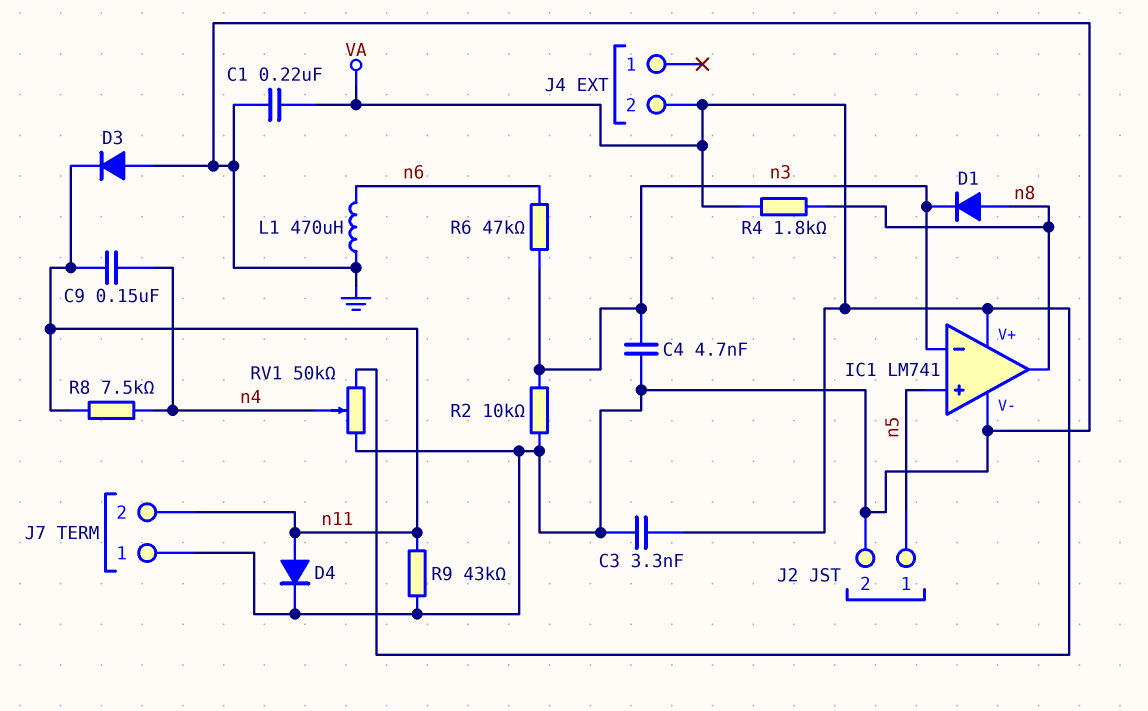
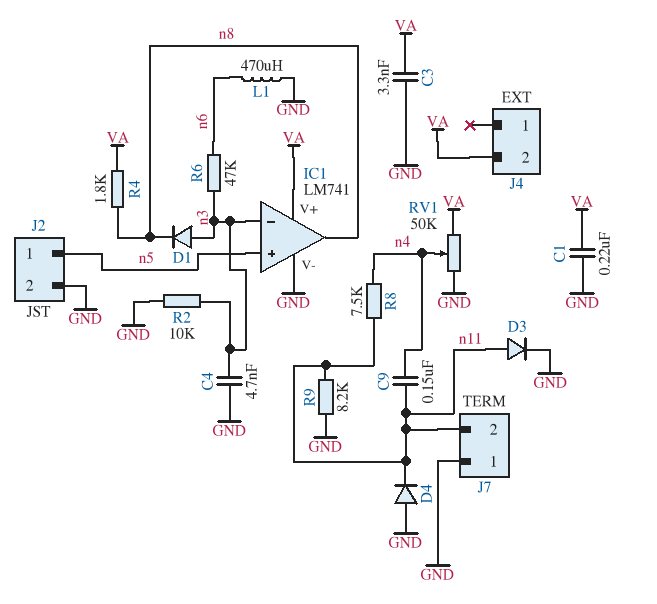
D1: diode (A n8, K n3) -> diode (A n3, K n8)
D3: diode (A GND, K n11) -> diode (A n11, K GND)
D4: diode (A n11, K GND) -> diode (A GND, K n11)
R9: 43k (GND, n11) -> 8.2k (GND, n11)

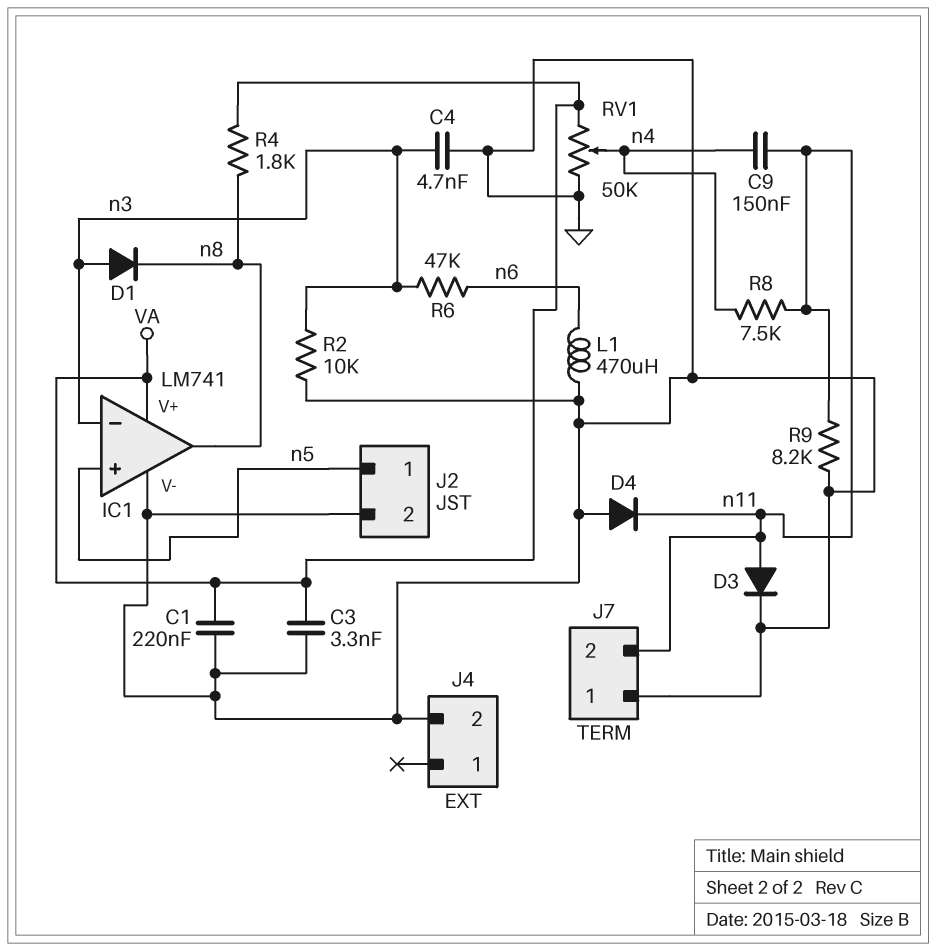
J4 pin 2: VA -> GND

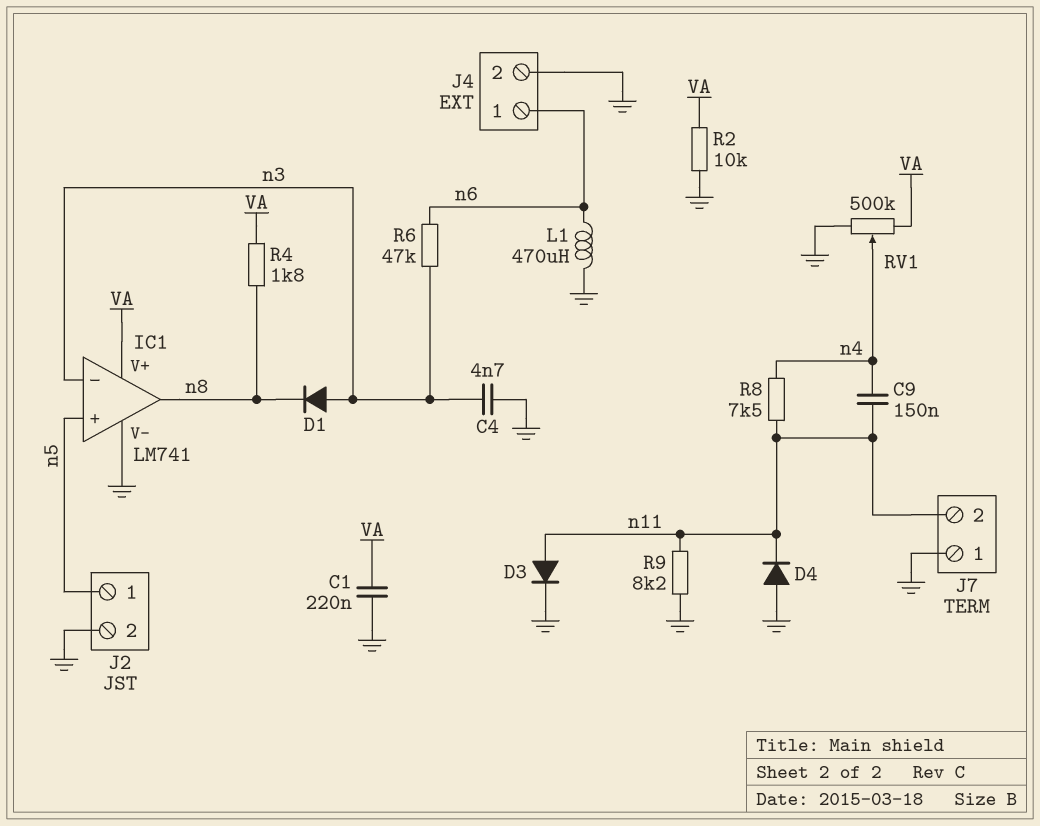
C3: 3.3nF (GND, VA) -> none
J4 pin 1: none -> n6
R2: 10k (GND, n3) -> 10k (GND, VA)
RV1: 50k (GND, VA, wiper n4) -> 500k (GND, VA, wiper n4)

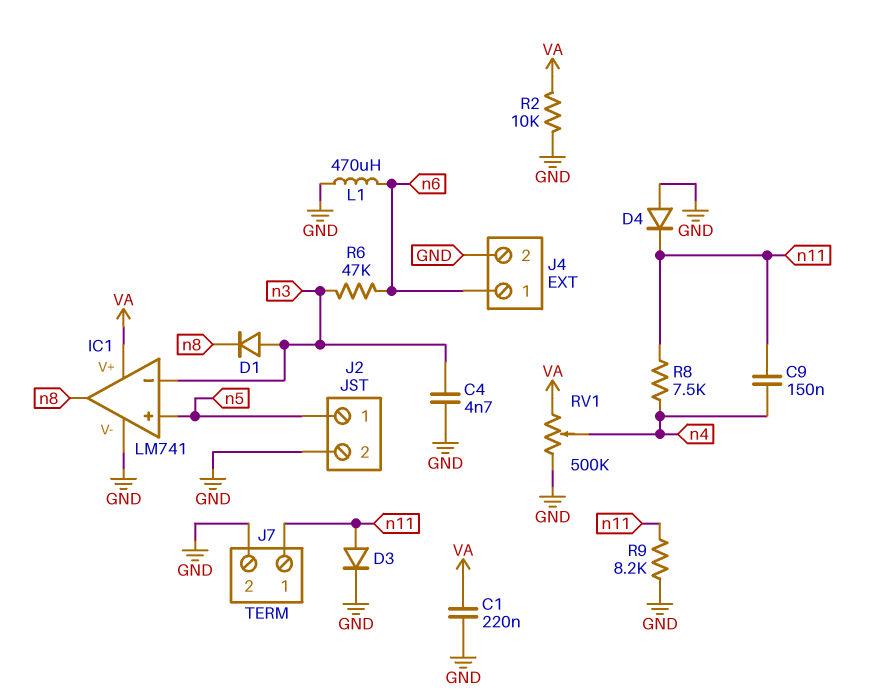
J7 pin 1: GND -> n11
J7 pin 2: n11 -> GND
R4: 1.8k (VA, n8) -> none

